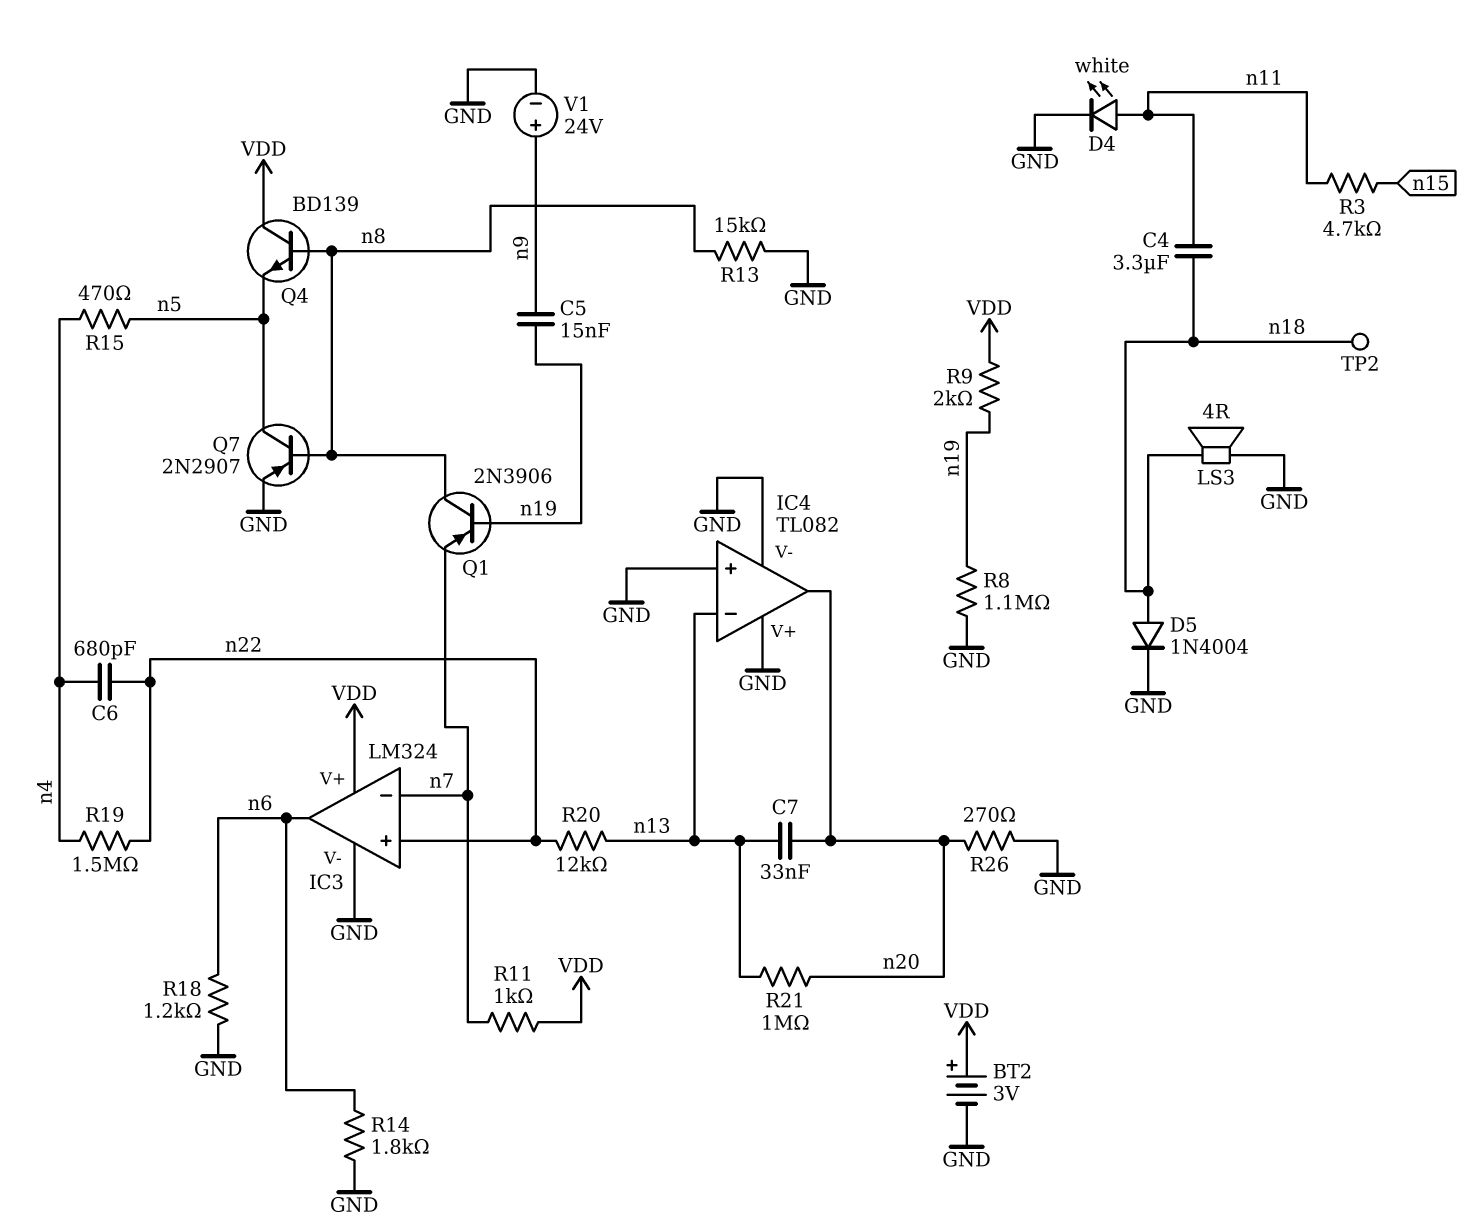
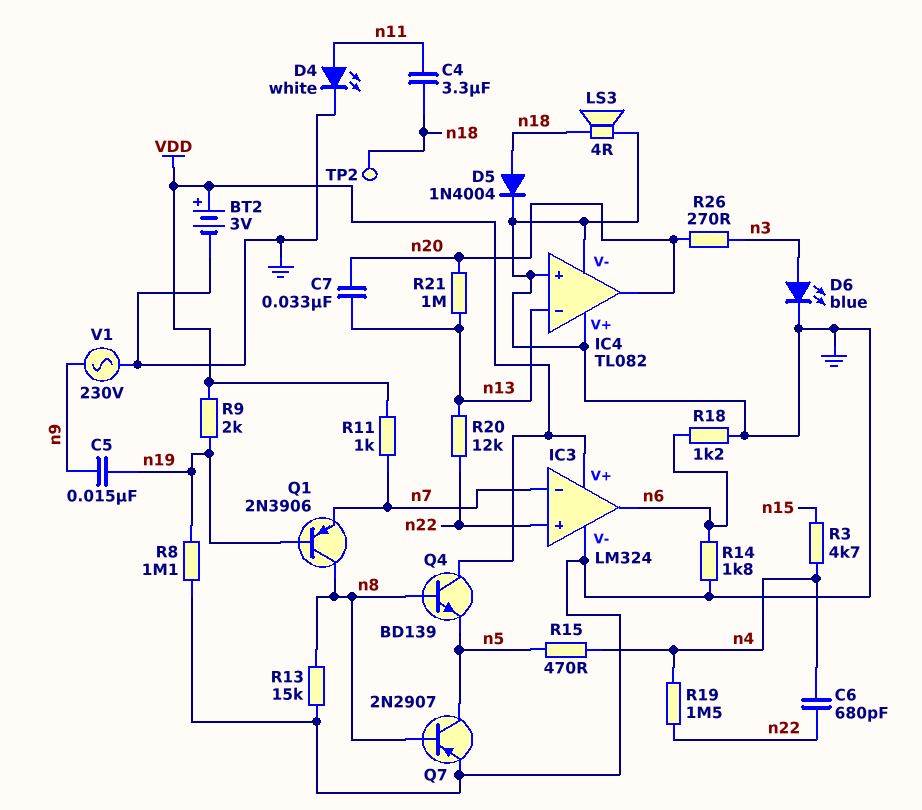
D6: none -> LED blue (A n3, K GND)
R3: 4.7k (n11, n15) -> 4.7k (n4, n15)
R26: 270 (GND, n20) -> 270 (n3, n20)
V1: 24V (plus n9, minus GND) -> AC 230V (GND, n9)

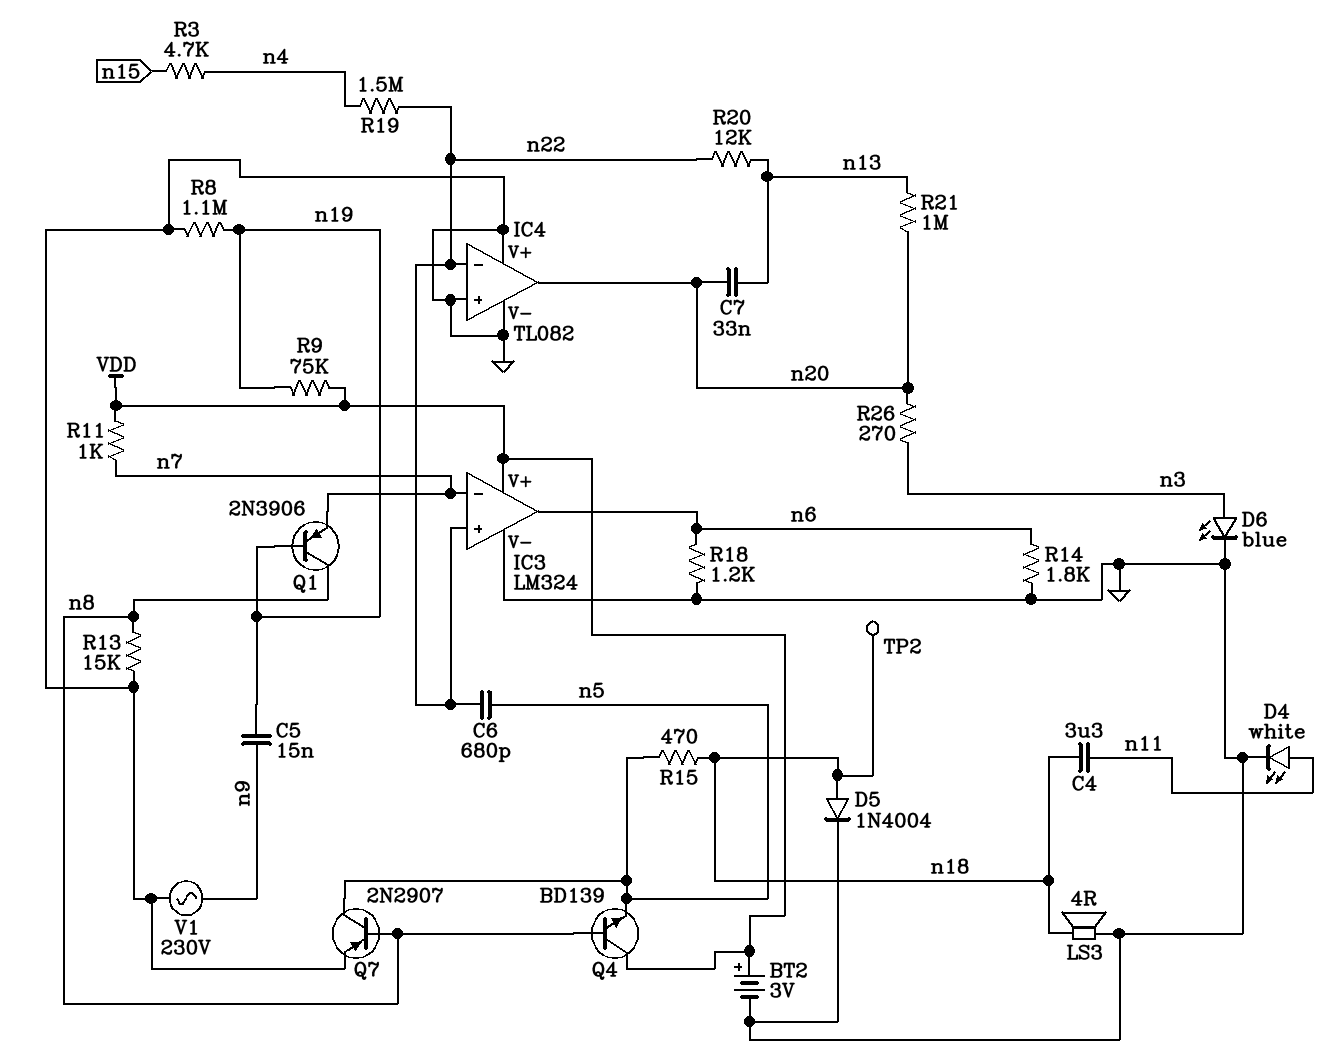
C6: 680pF (n4, n22) -> 680pF (n5, n22)
IC4 pin in-: n13 -> n22
R9: 2k (VDD, n19) -> 75k (VDD, n19)
R15: 470 (n4, n5) -> 470 (n5, n18)

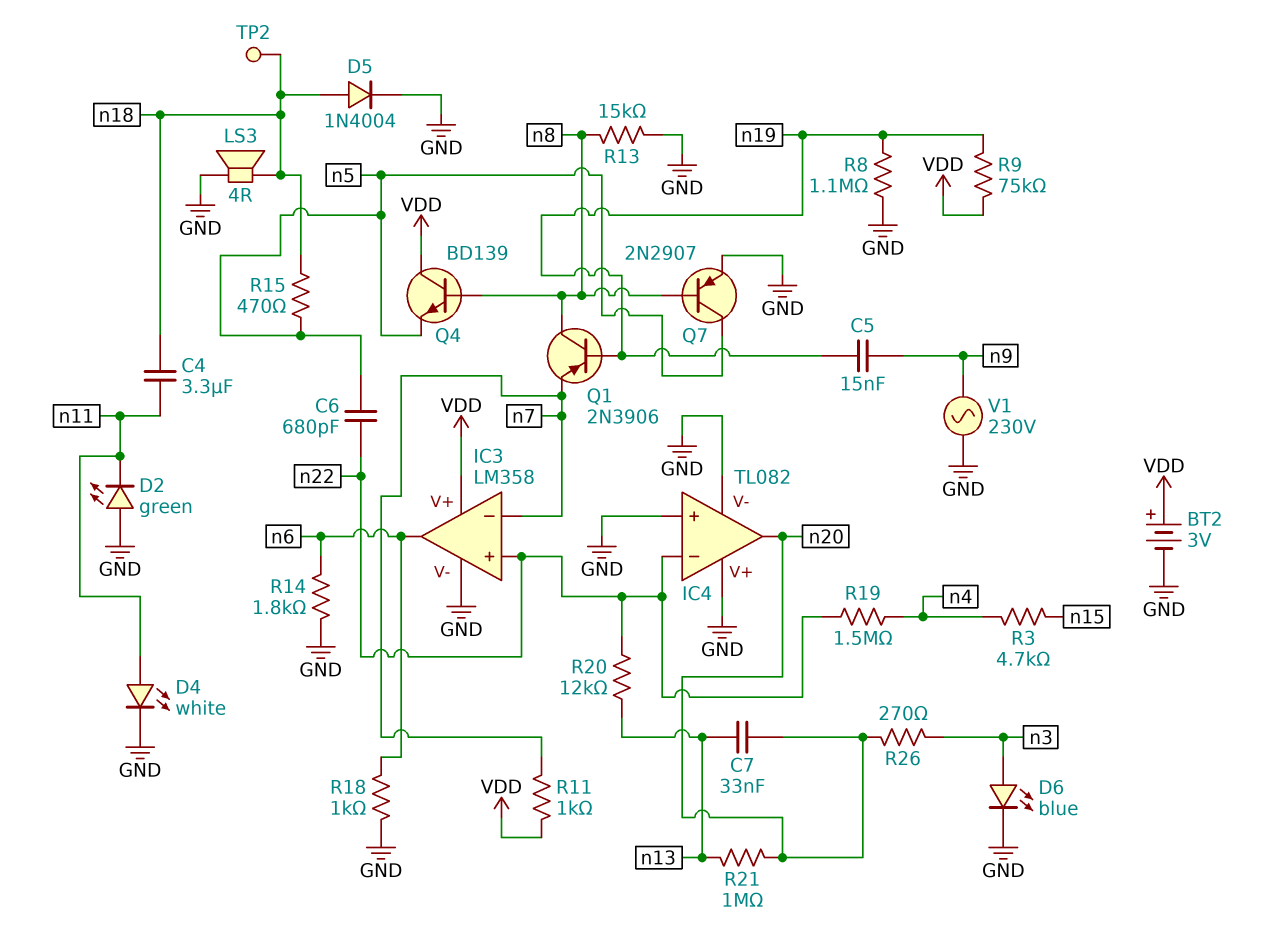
D2: none -> LED green (A GND, K n11)
IC3: LM324 -> LM358
R18: 1.2k (GND, n6) -> 1k (GND, n6)

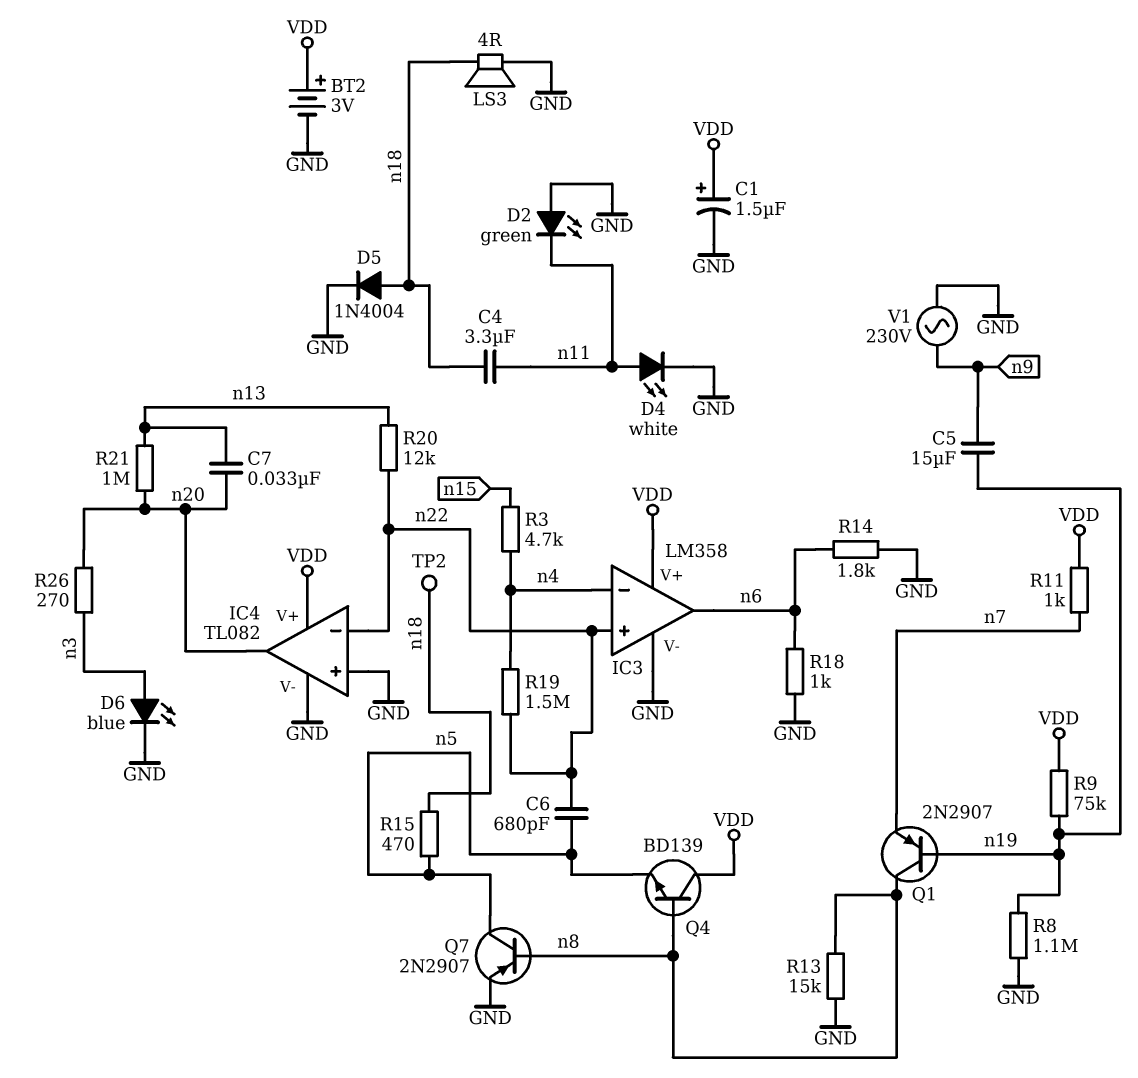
C1: none -> 1.5uF (plus VDD, minus GND)
C5: 15nF (n9, n19) -> 15uF (n9, n19)
IC3 pin in-: n7 -> n4
IC4 pin V+: GND -> VDD
Q1: PNP 2N3906 (B n19, C n8, E n7) -> PNP 2N2907 (B n19, C n8, E n7)

